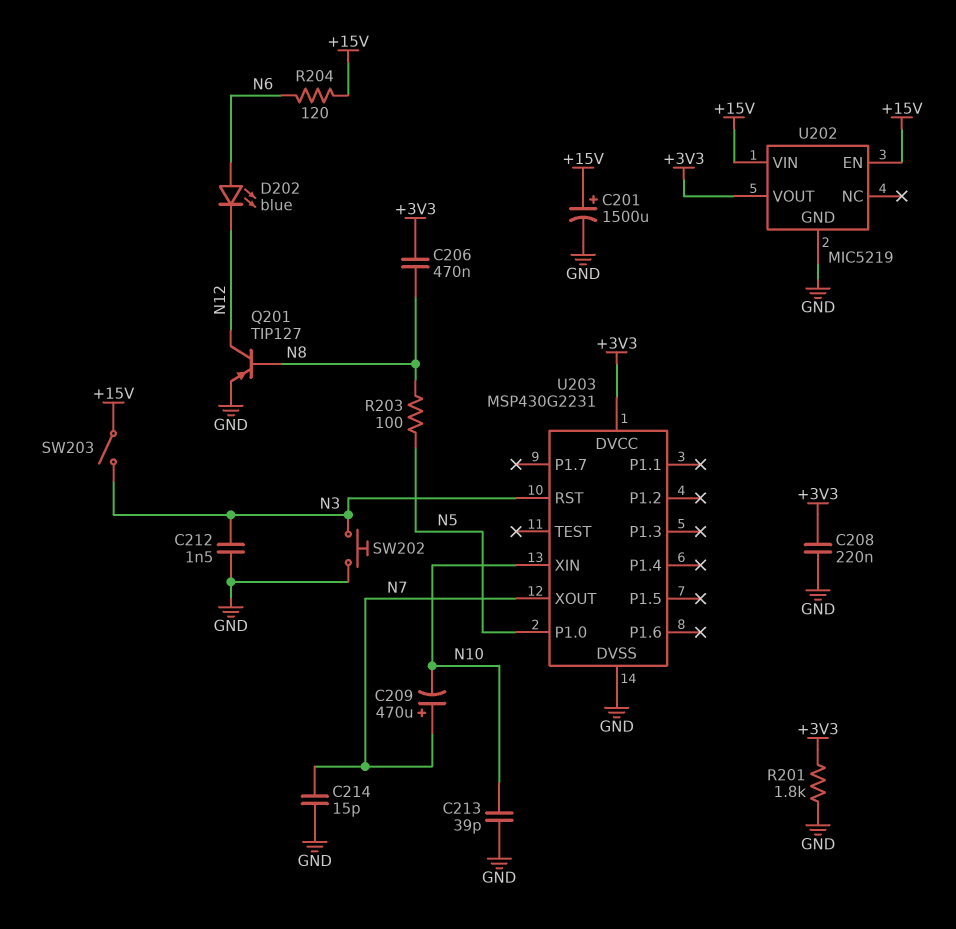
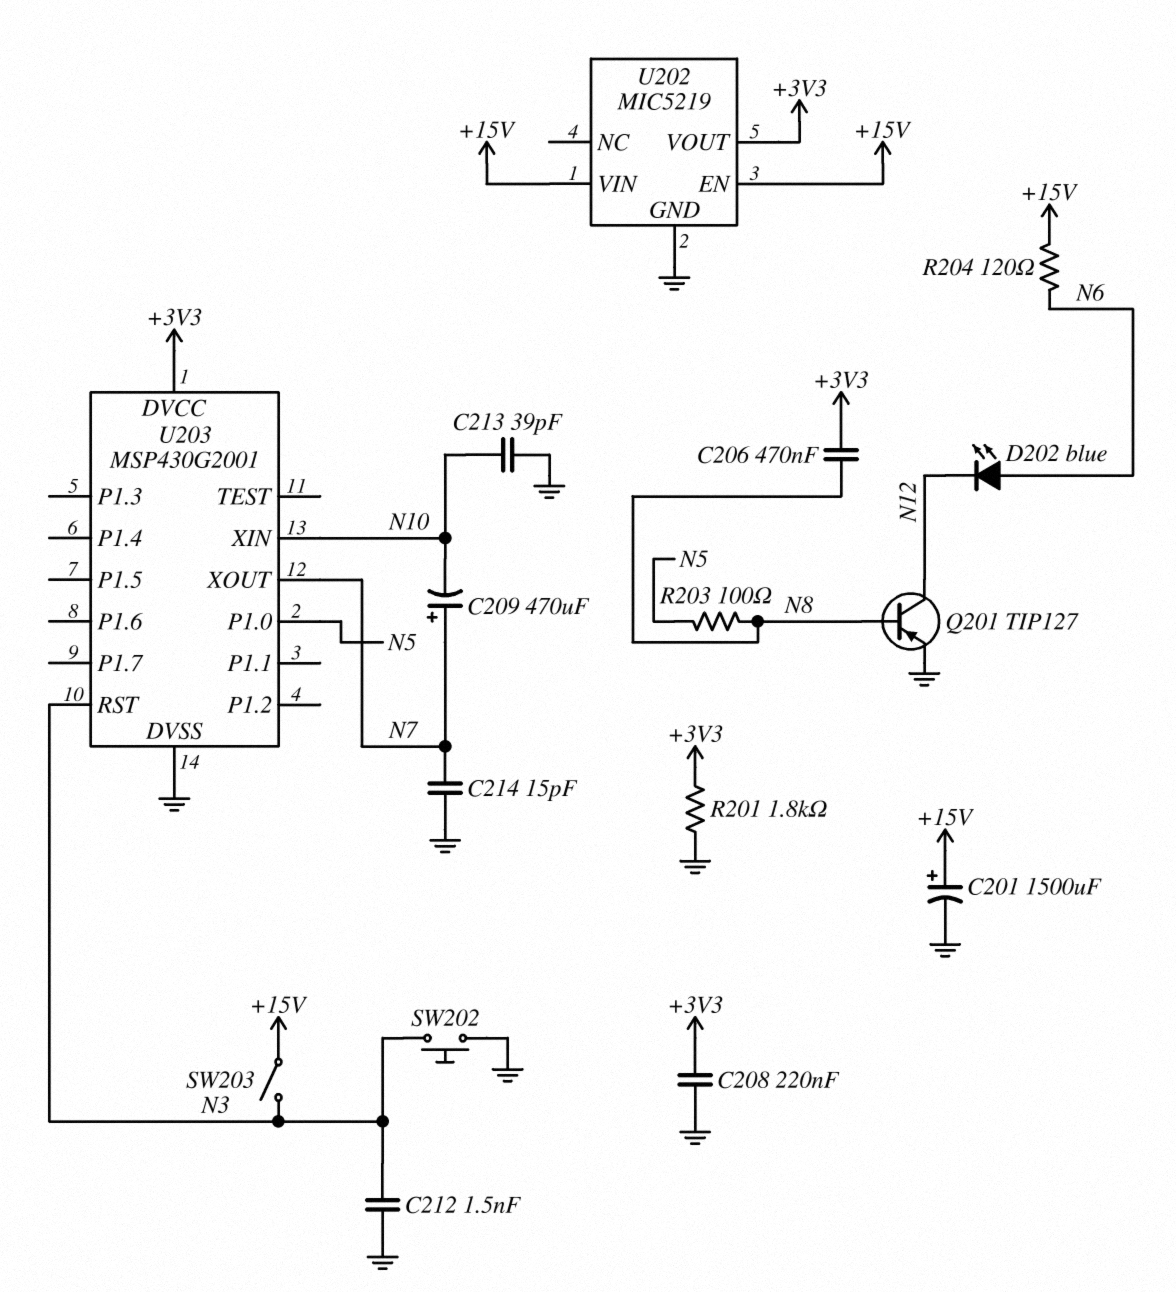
U203: MSP430G2231 -> MSP430G2001

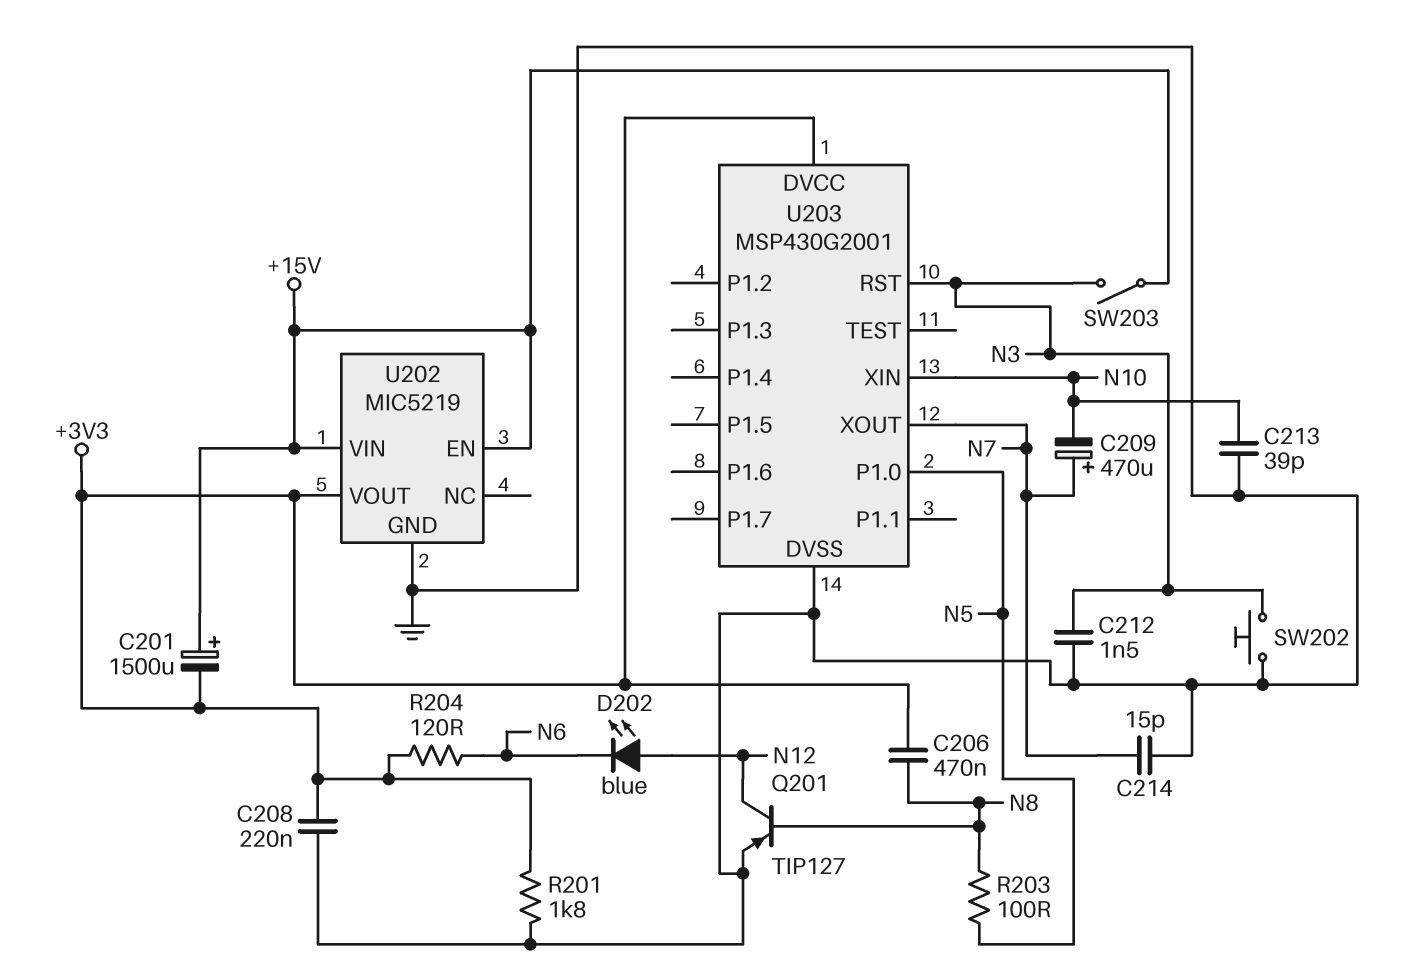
C201: 1500uF (plus +15V, minus GND) -> 1500uF (plus +15V, minus +3V3)
D202: LED blue (A N6, K N12) -> LED blue (A N12, K N6)
R204: 120 (+15V, N6) -> 120 (+3V3, N6)

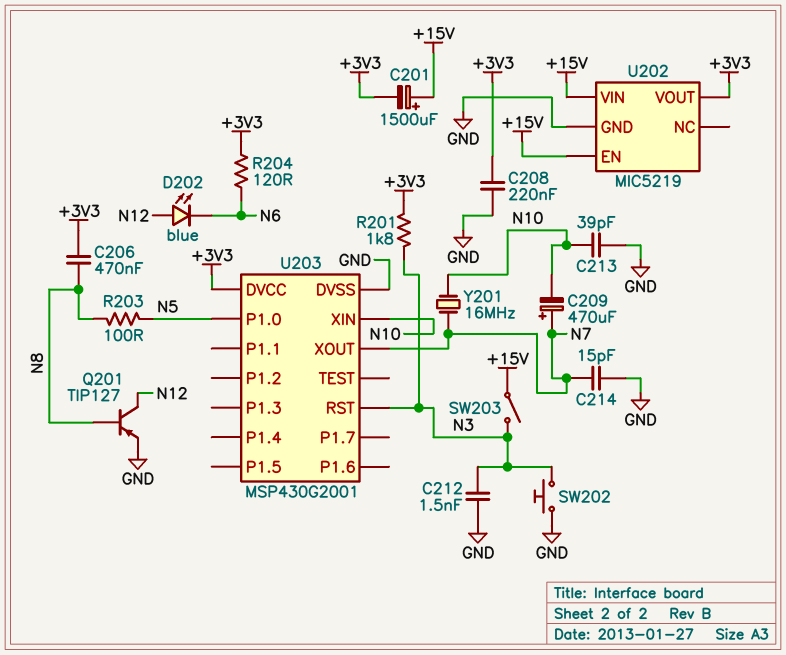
R201: 1.8k (+3V3, GND) -> 1.8k (+3V3, N3)
Y201: none -> 16MHz (N7, N10)

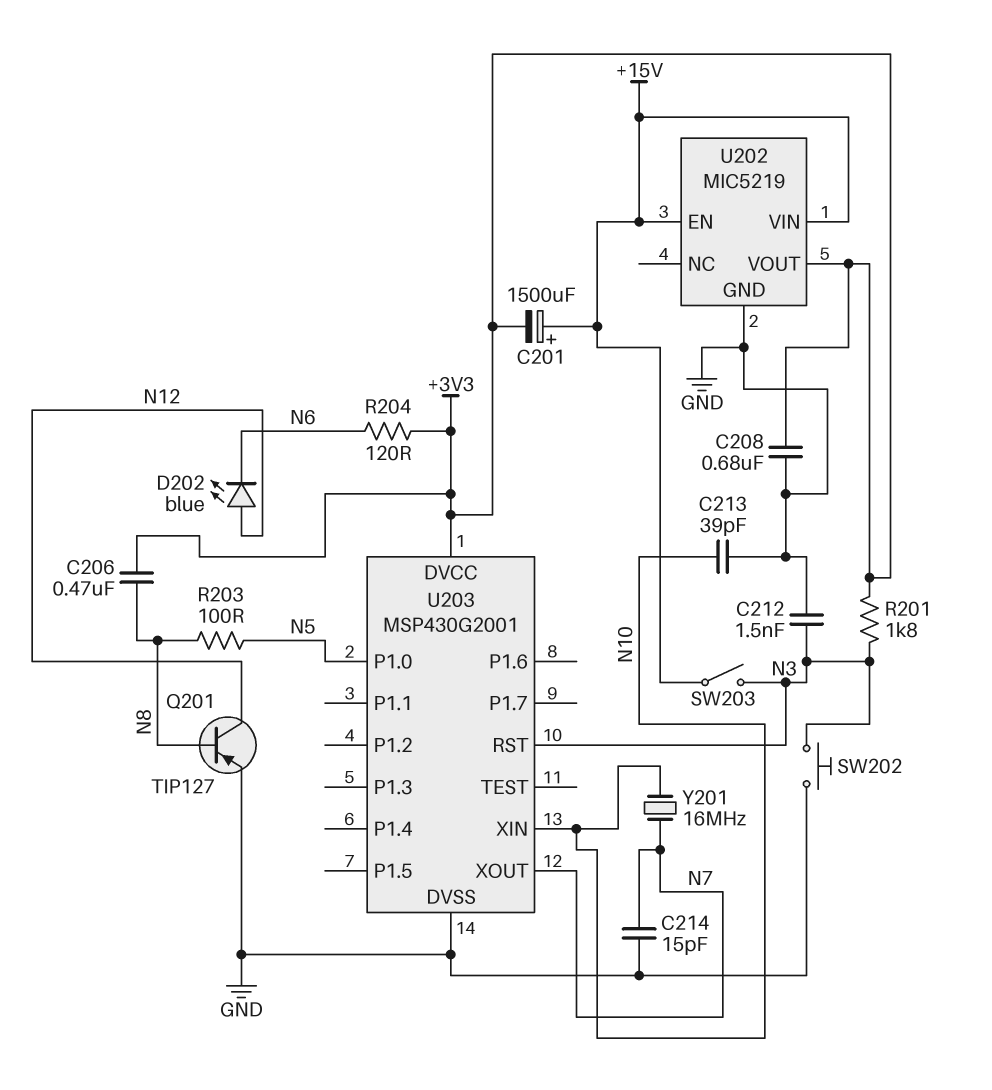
C208: 220nF (+3V3, GND) -> 680nF (+3V3, GND)
C209: 470uF (plus N7, minus N10) -> none

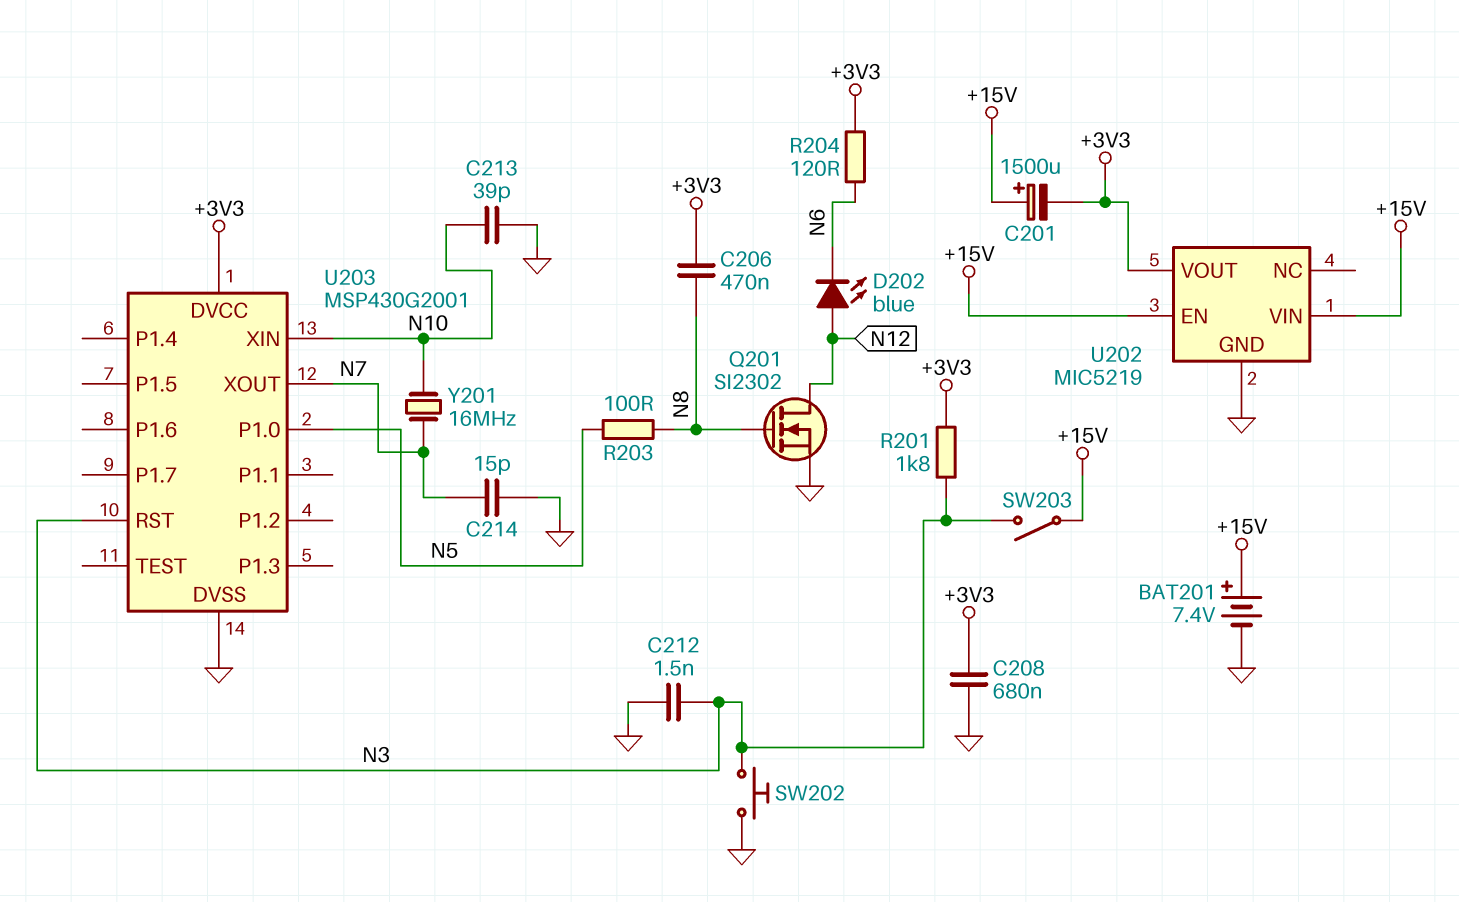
BAT201: none -> 7.4V (plus +15V, minus GND)
Q201: PNP TIP127 (B N8, C N12, E GND) -> NMOS SI2302 (G N8, D N12, S GND)

